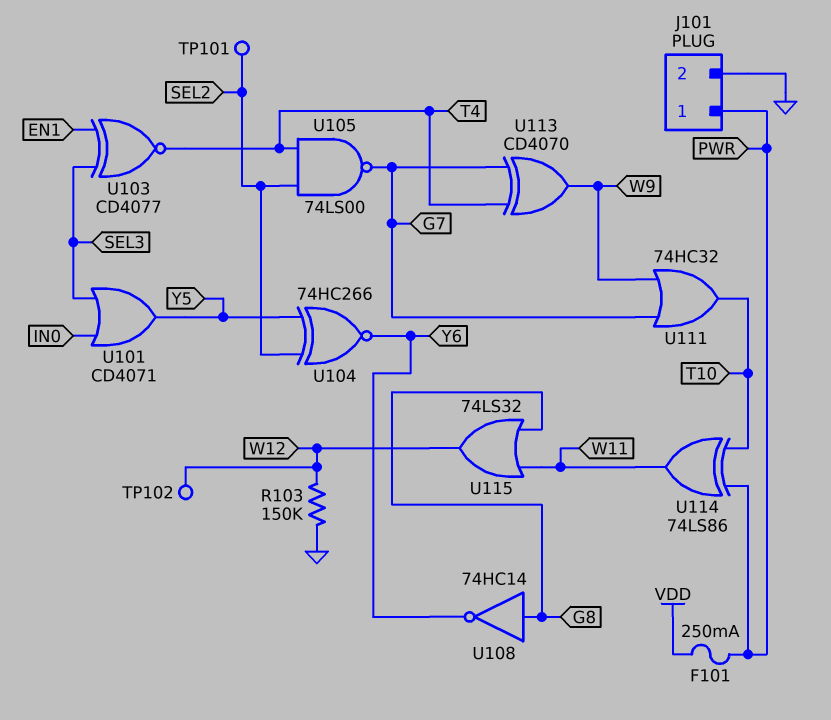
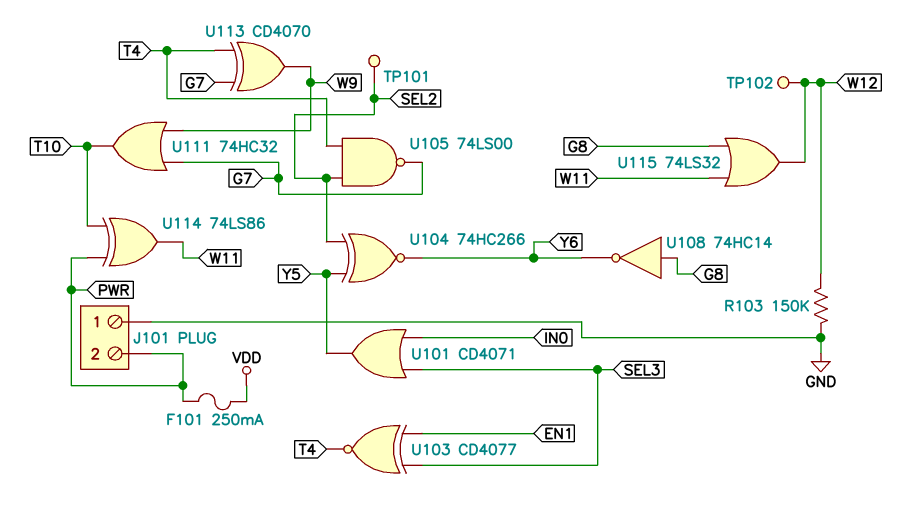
J101 pin 1: PWR -> GND
J101 pin 2: GND -> PWR

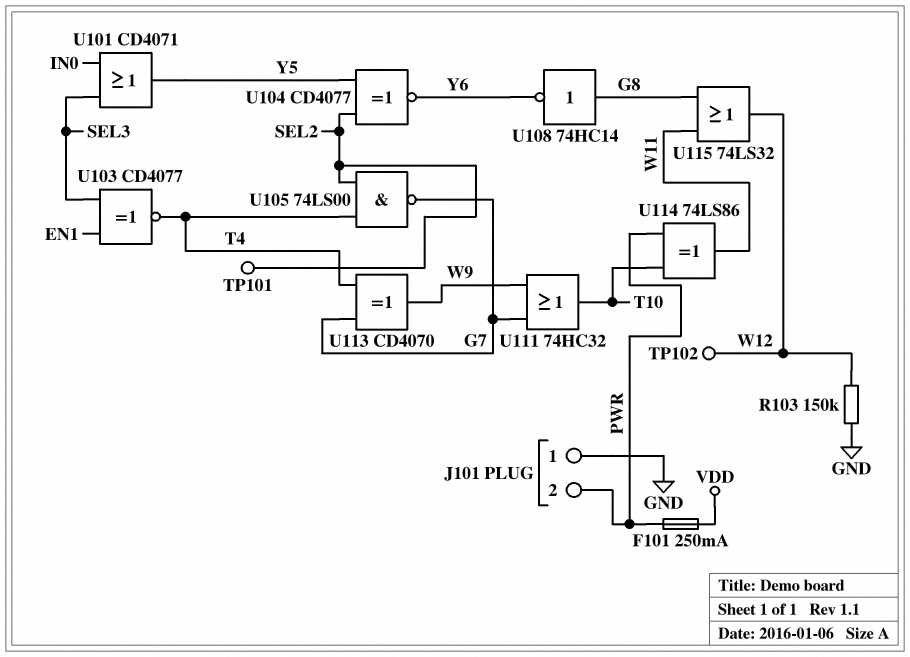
U104: XNOR 74HC266 (in SEL2, in Y5, out Y6) -> XNOR CD4077 (in SEL2, in Y5, out Y6)

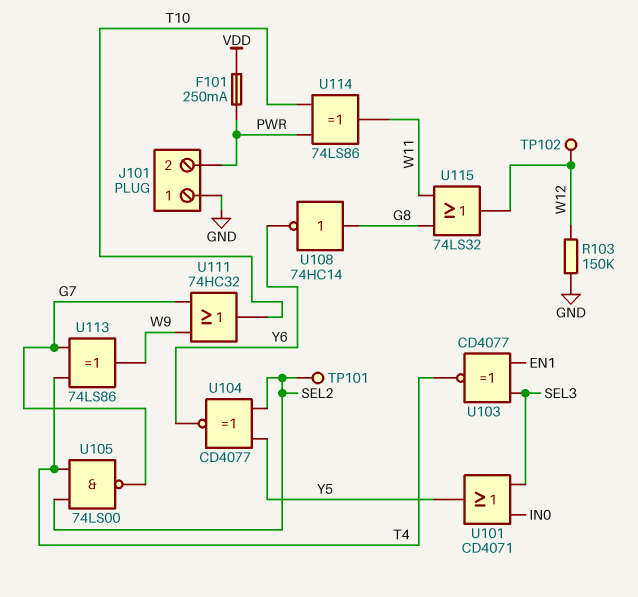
U113: XOR CD4070 (in G7, in T4, out W9) -> XOR 74LS86 (in G7, in T4, out W9)

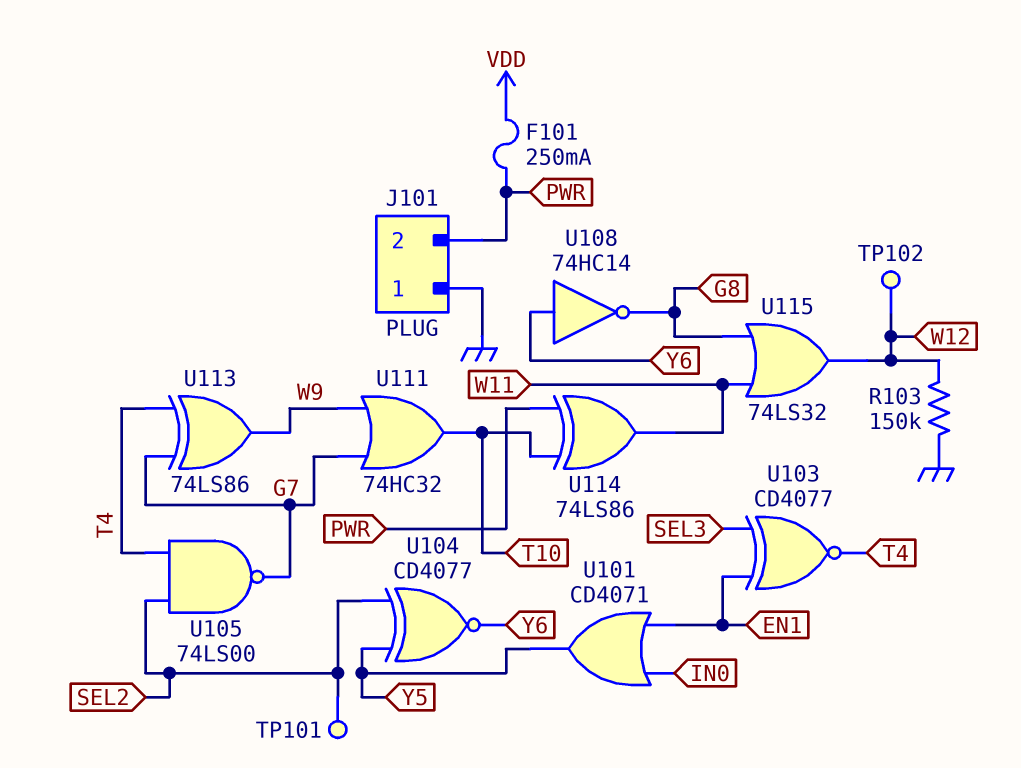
U101: OR CD4071 (in IN0, in SEL3, out Y5) -> OR CD4071 (in EN1, in IN0, out Y5)
U108: NOT 74HC14 (in G8, out Y6) -> NOT 74HC14 (in Y6, out G8)

